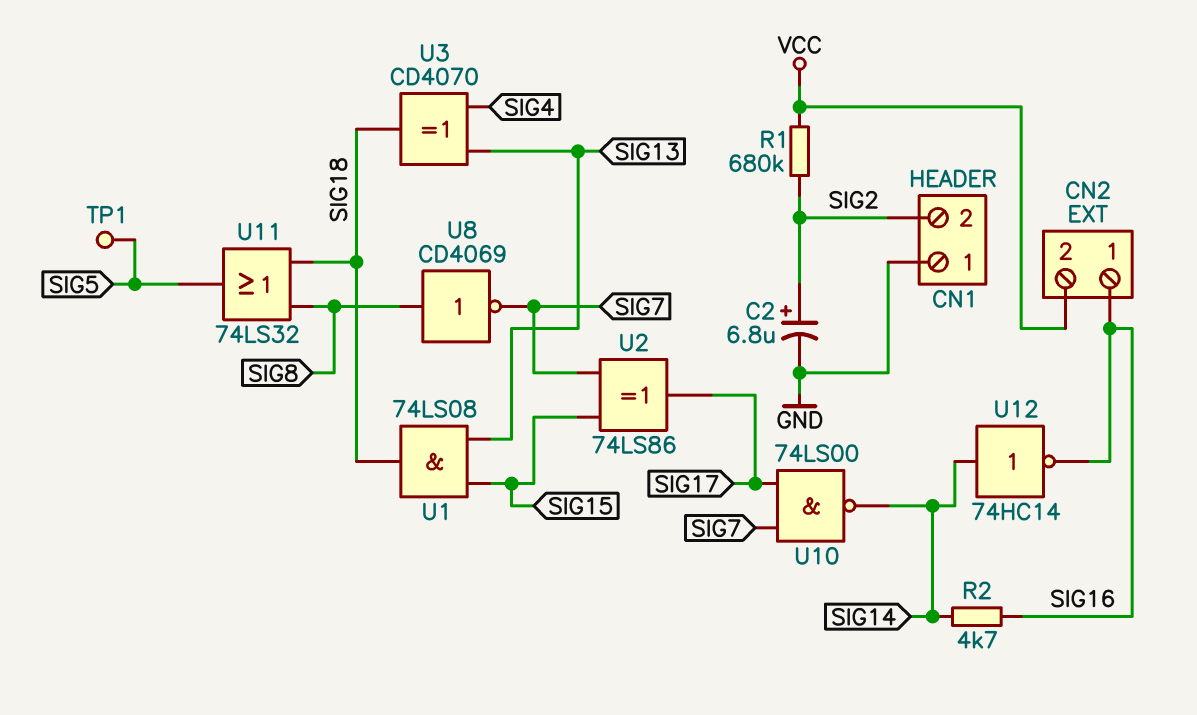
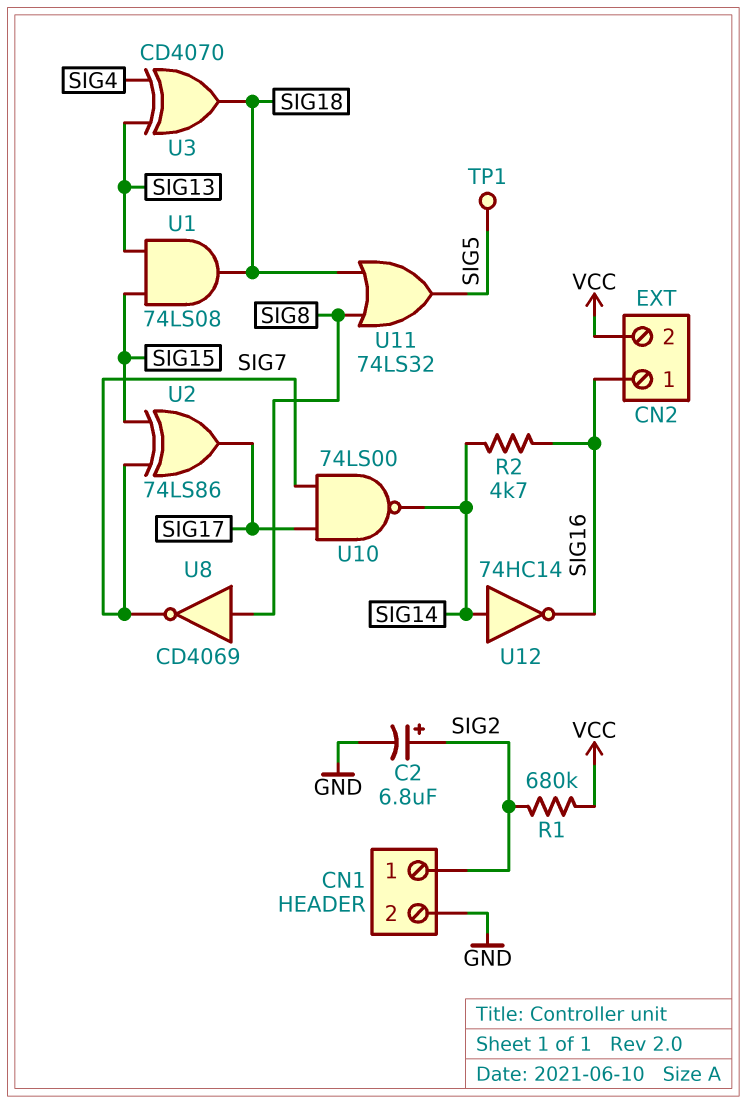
CN1 pin 1: GND -> SIG2
CN1 pin 2: SIG2 -> GND

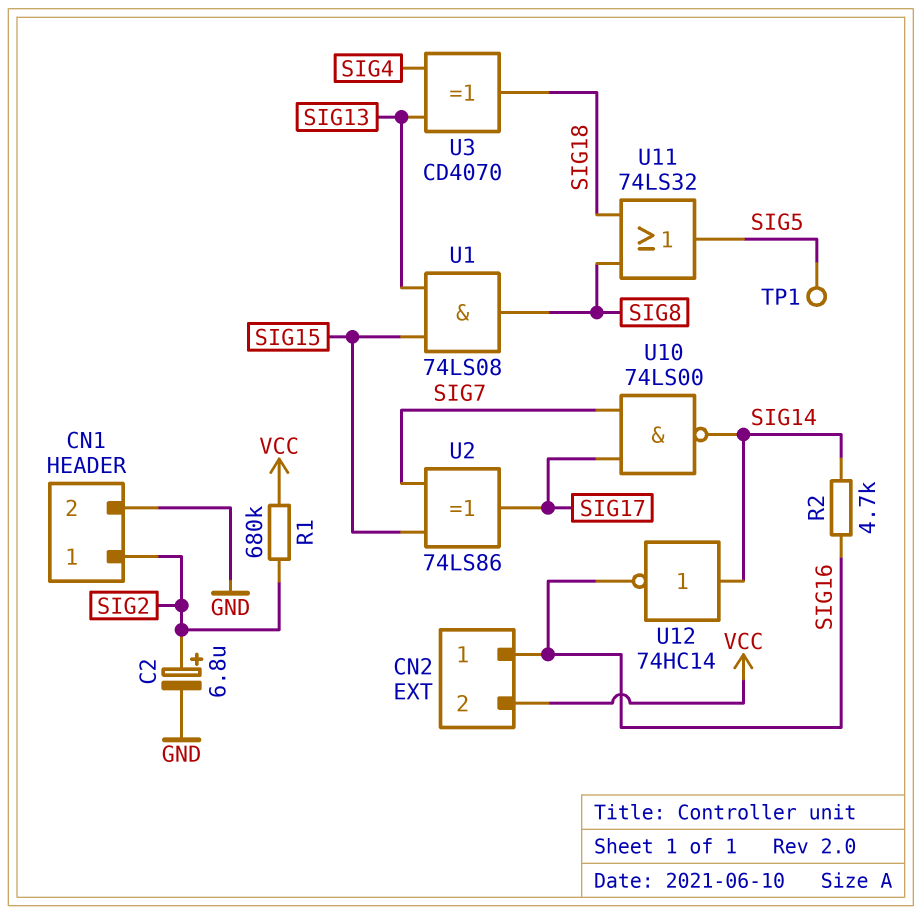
U1: AND 74LS08 (in SIG13, in SIG15, out SIG18) -> AND 74LS08 (in SIG13, in SIG15, out SIG8)
U8: NOT CD4069 (in SIG8, out SIG7) -> none

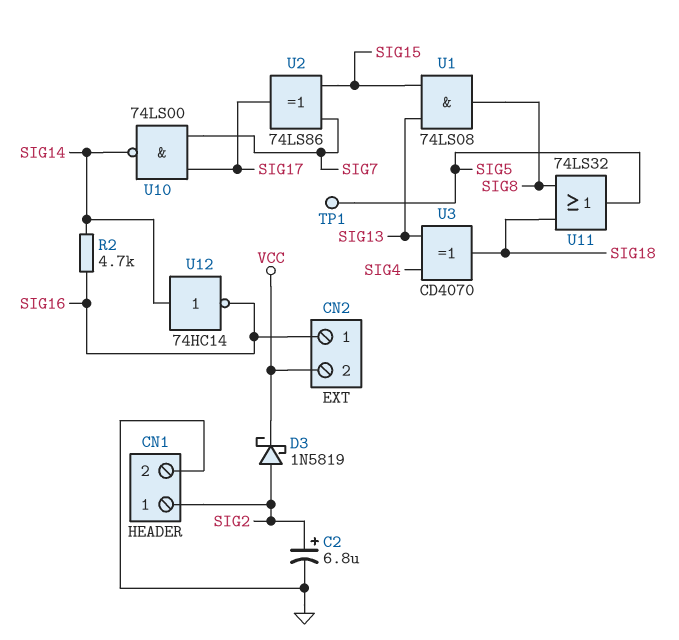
D3: none -> schottky 1N5819 (A SIG2, K VCC)
R1: 680k (SIG2, VCC) -> none

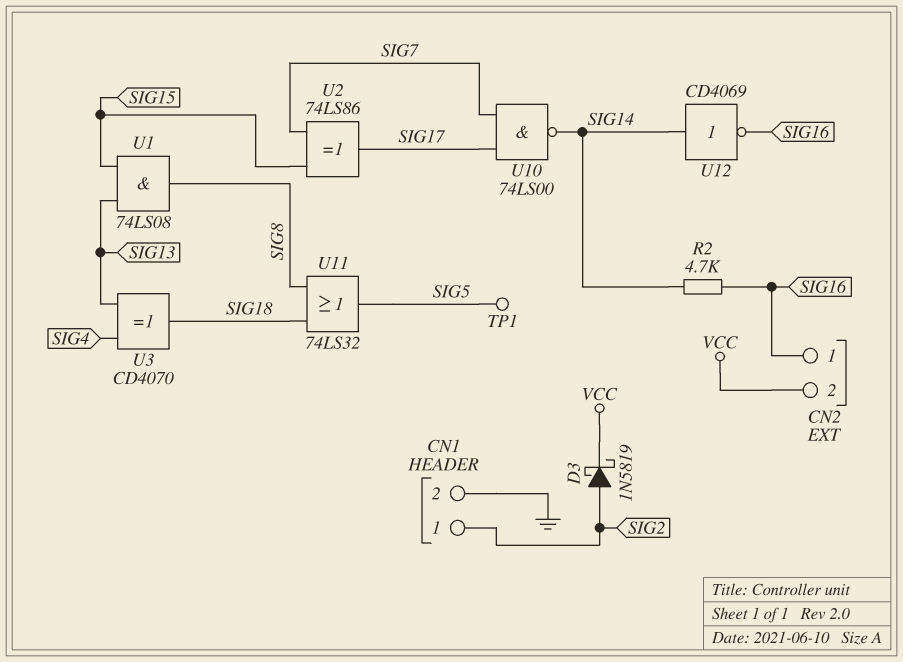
C2: 6.8uF (plus SIG2, minus GND) -> none
U12: NOT 74HC14 (in SIG14, out SIG16) -> NOT CD4069 (in SIG14, out SIG16)

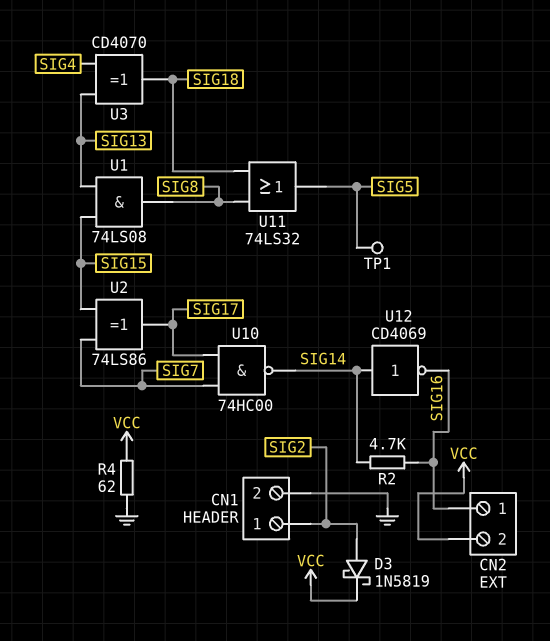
R4: none -> 62 (GND, VCC)
U10: NAND 74LS00 (in SIG7, in SIG17, out SIG14) -> NAND 74HC00 (in SIG7, in SIG17, out SIG14)

